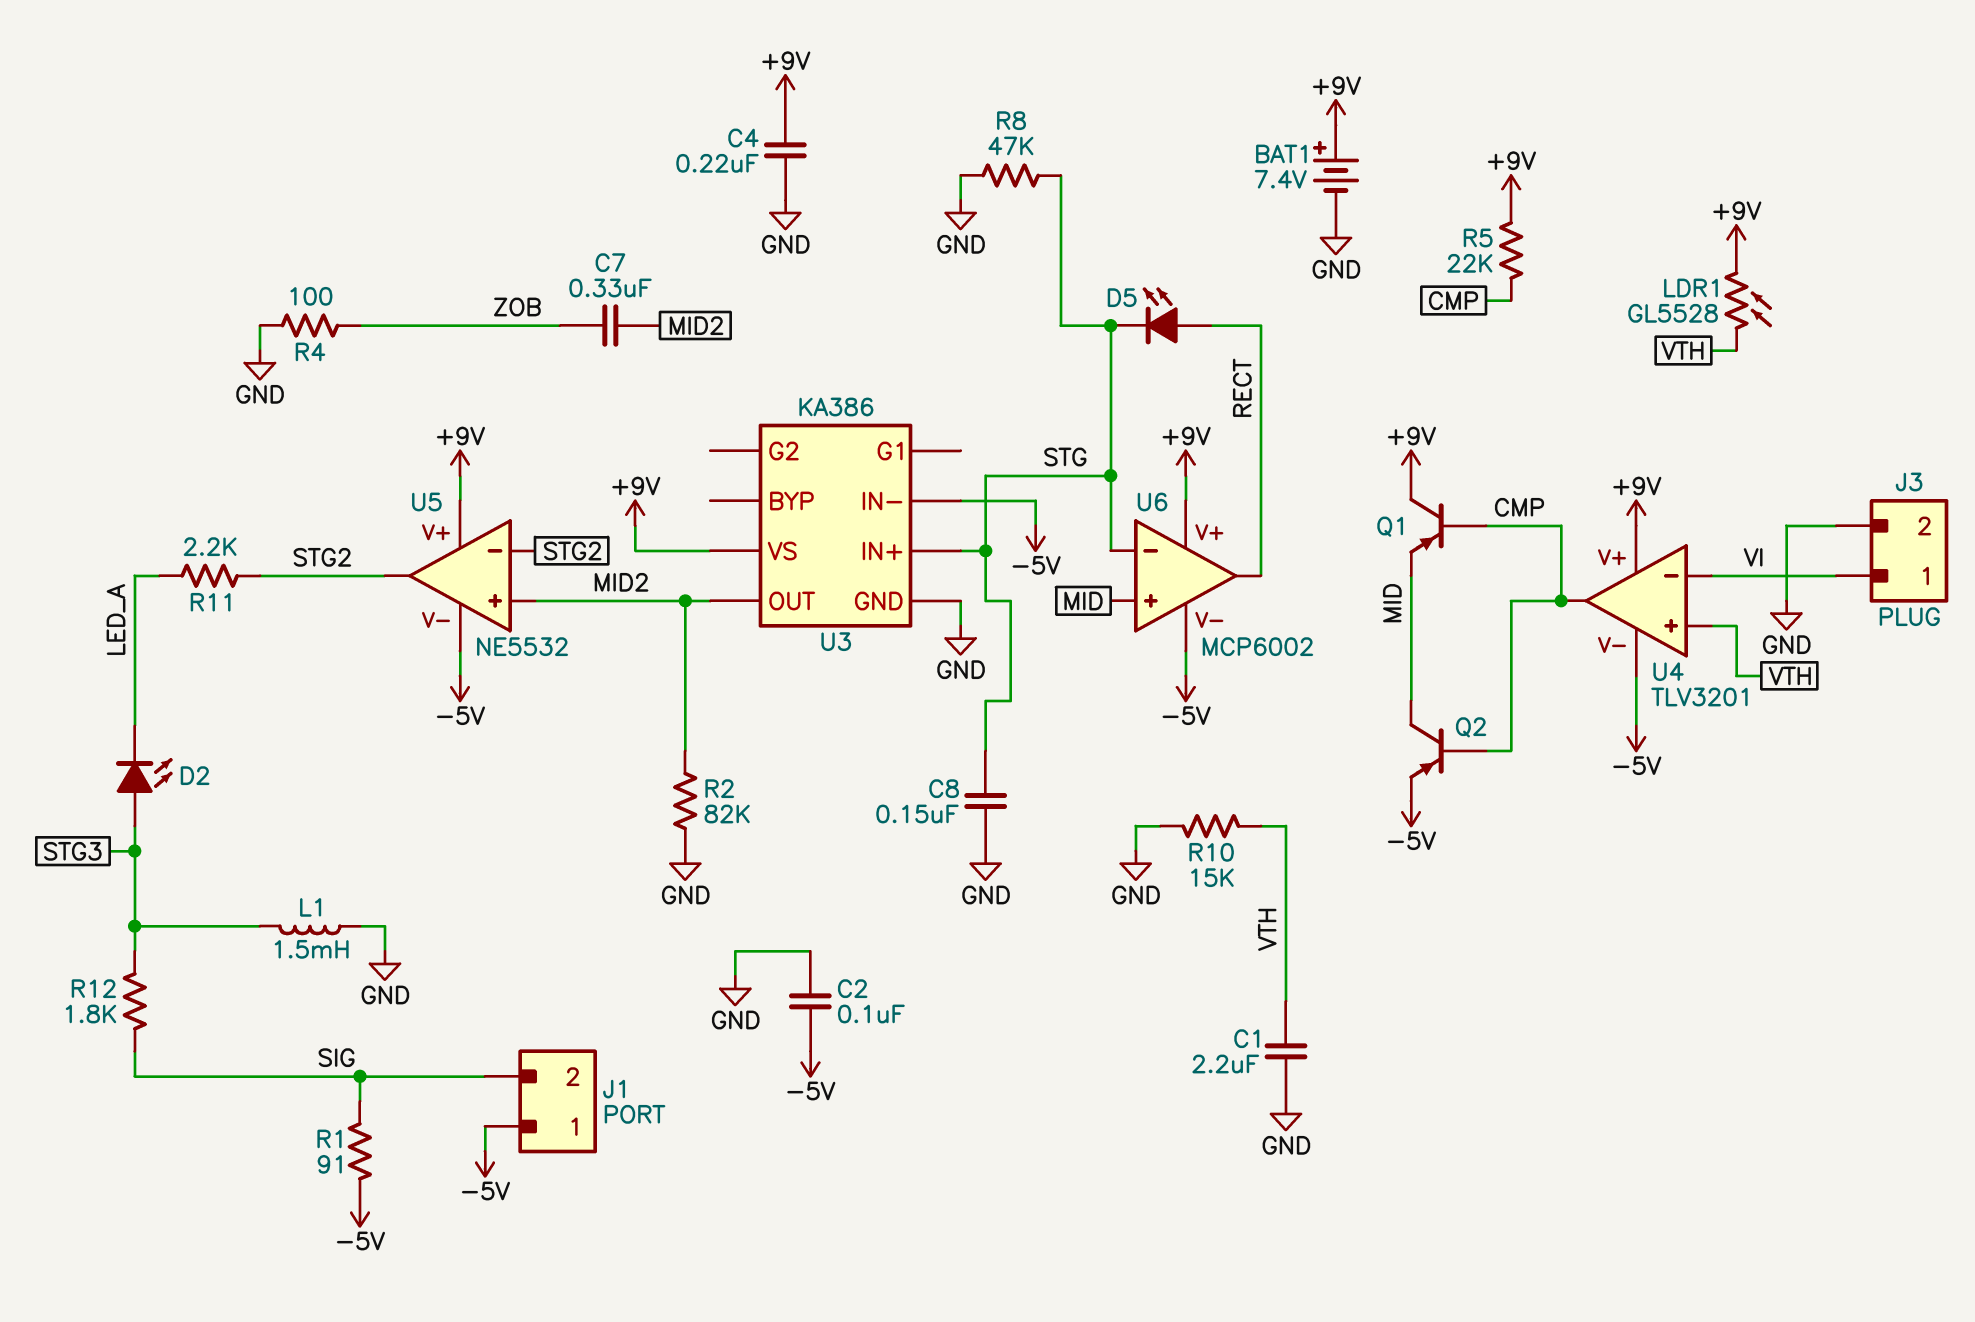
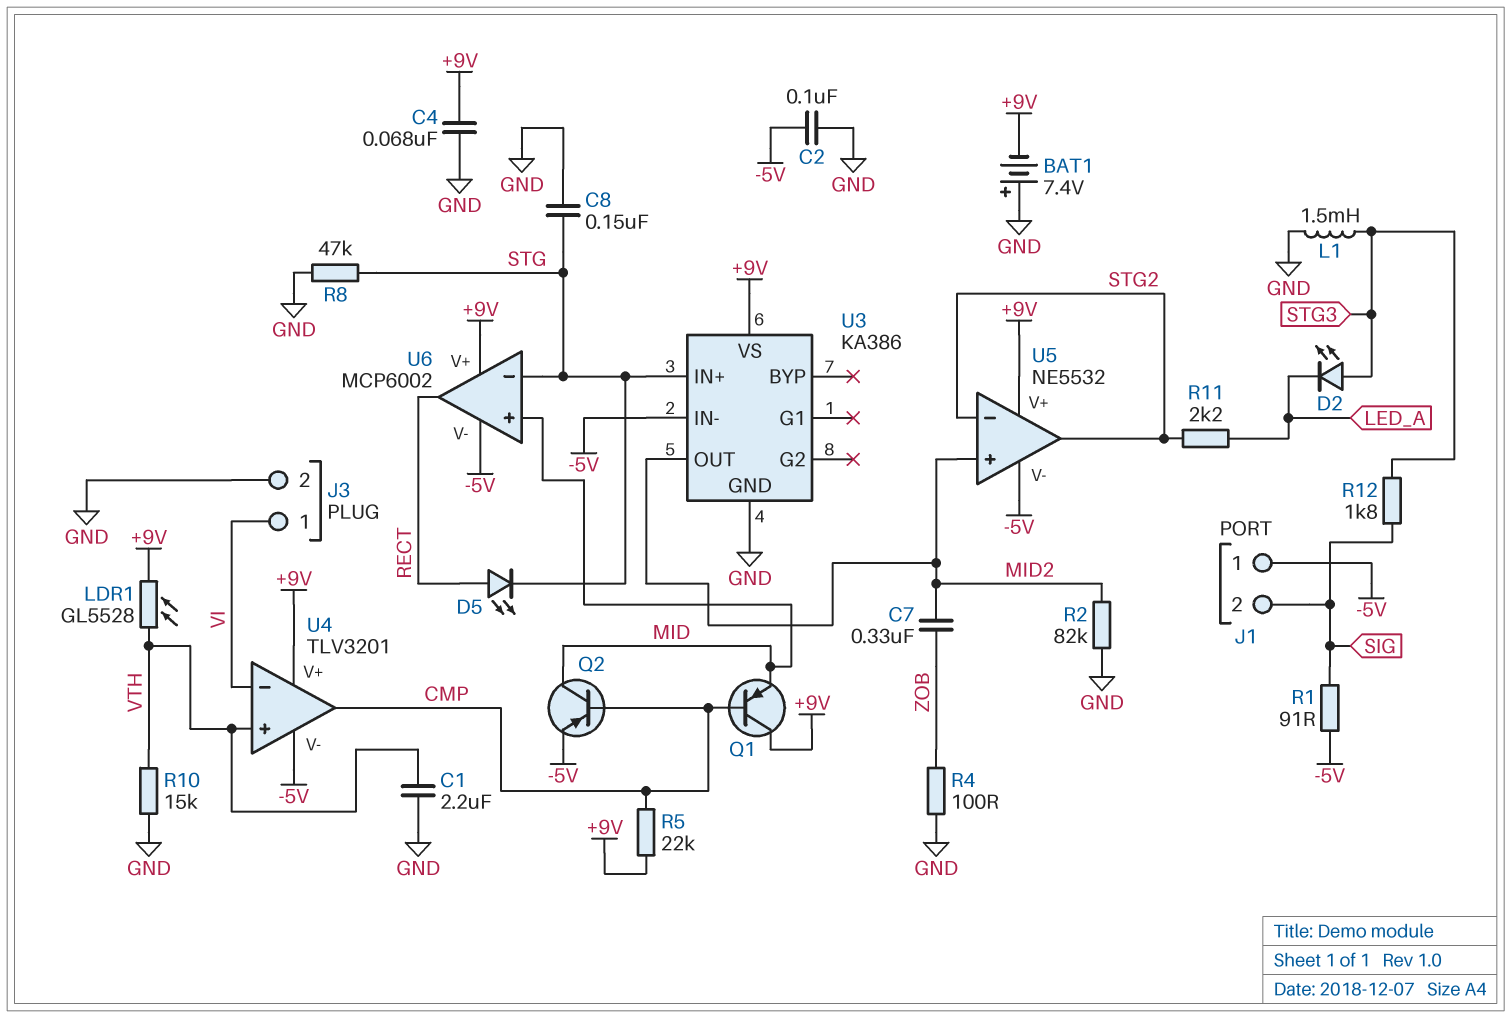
BAT1: 7.4V (plus +9V, minus GND) -> 7.4V (plus GND, minus +9V)
C4: 220nF (+9V, GND) -> 68nF (+9V, GND)

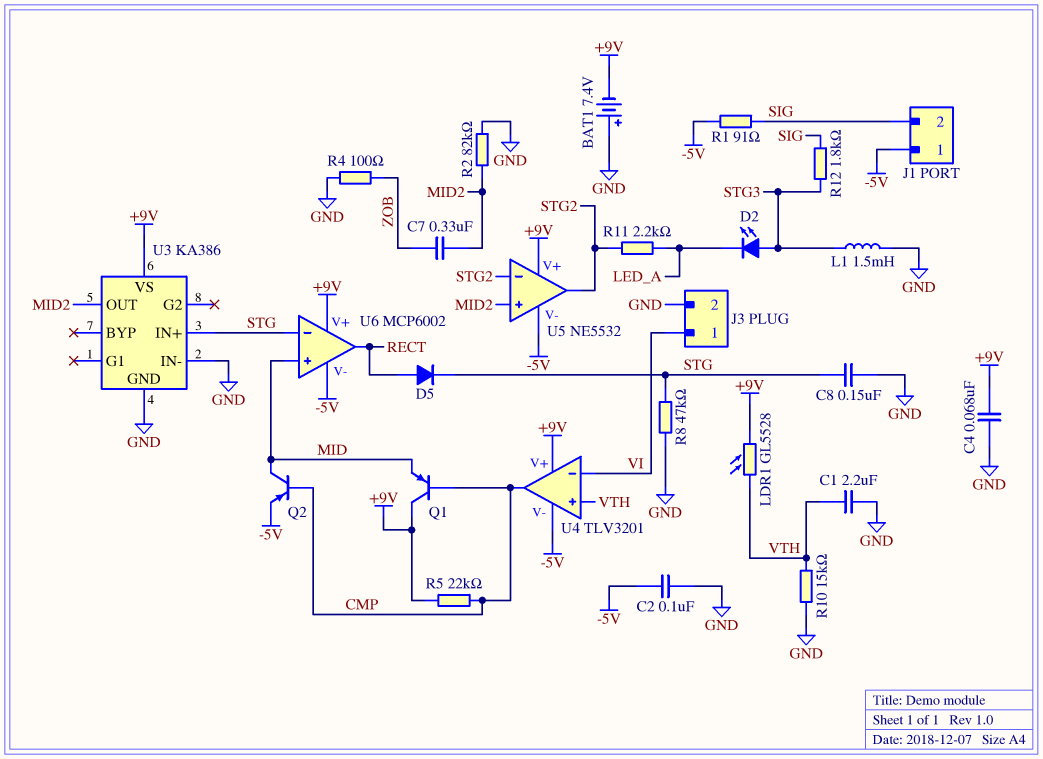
D5: LED (A RECT, K STG) -> diode (A RECT, K STG)
U3 pin IN-: -5V -> GND

